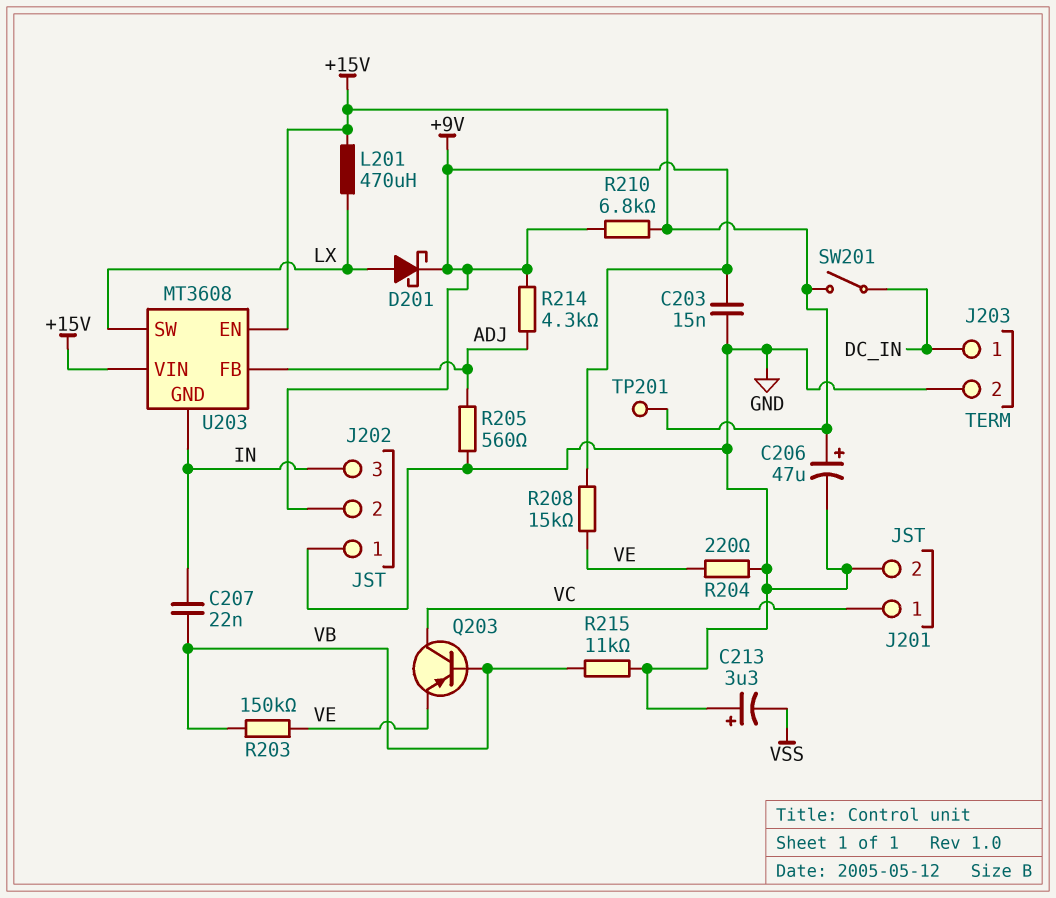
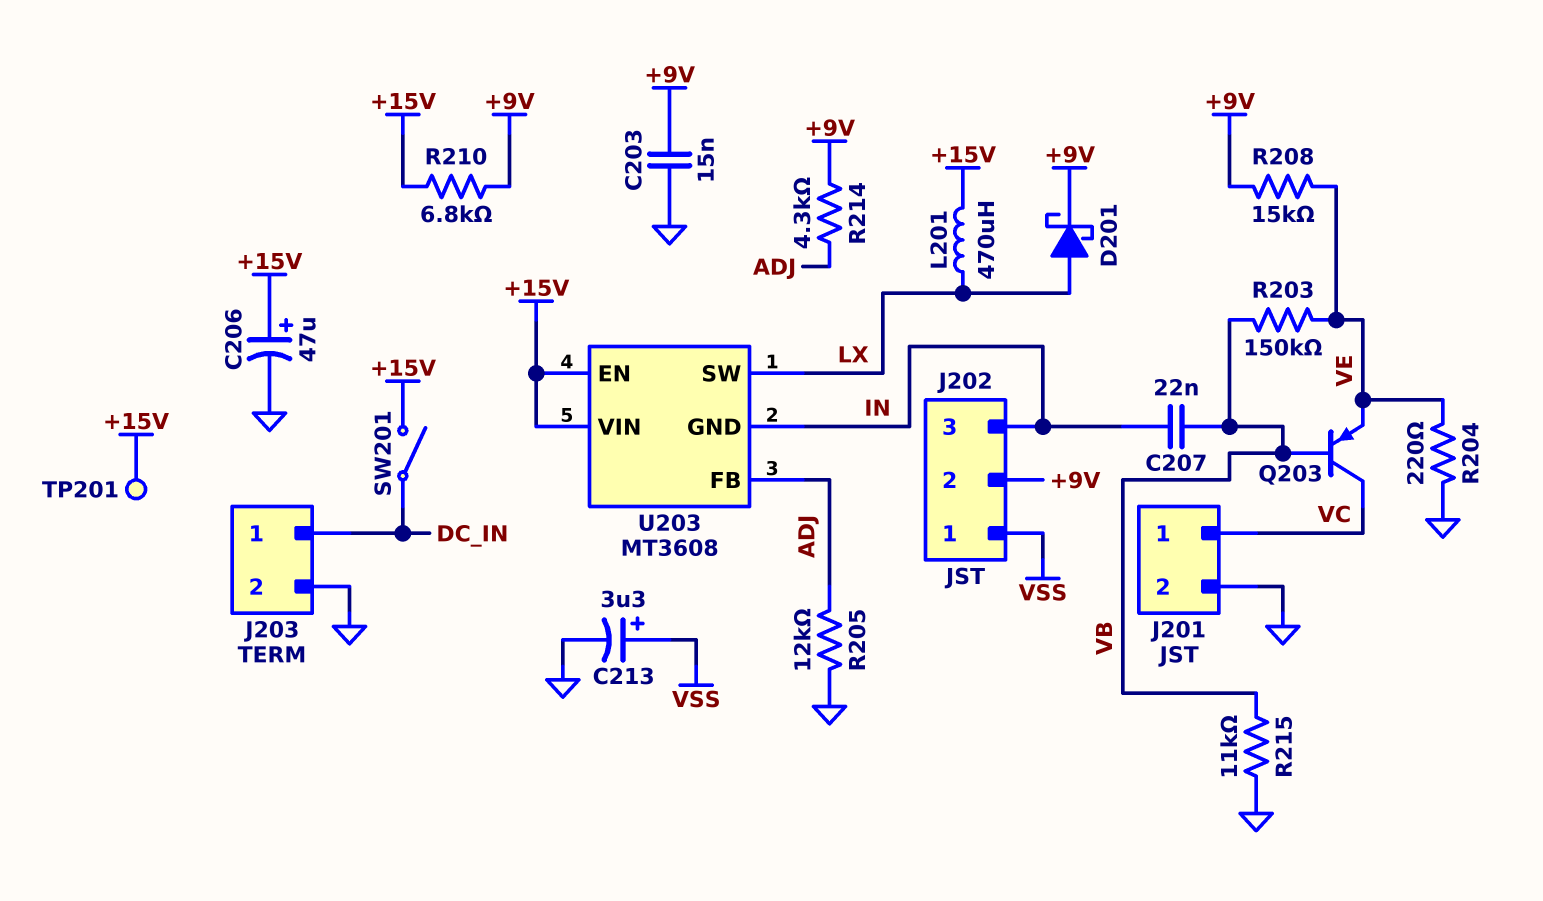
C213: 3.3uF (plus GND, minus VSS) -> 3.3uF (plus VSS, minus GND)
J202 pin 1: GND -> VSS
R205: 560 (ADJ, GND) -> 12k (ADJ, GND)

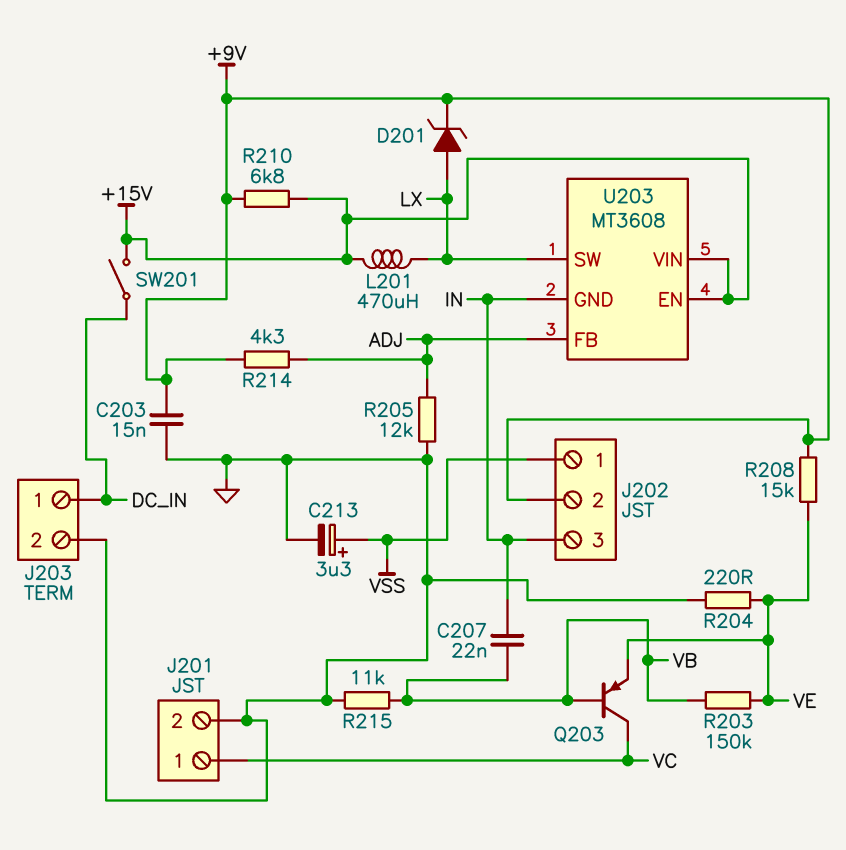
C206: 47uF (plus +15V, minus GND) -> none
D201: schottky (A LX, K +9V) -> zener (A LX, K +9V)
TP201: test point (+15V) -> none

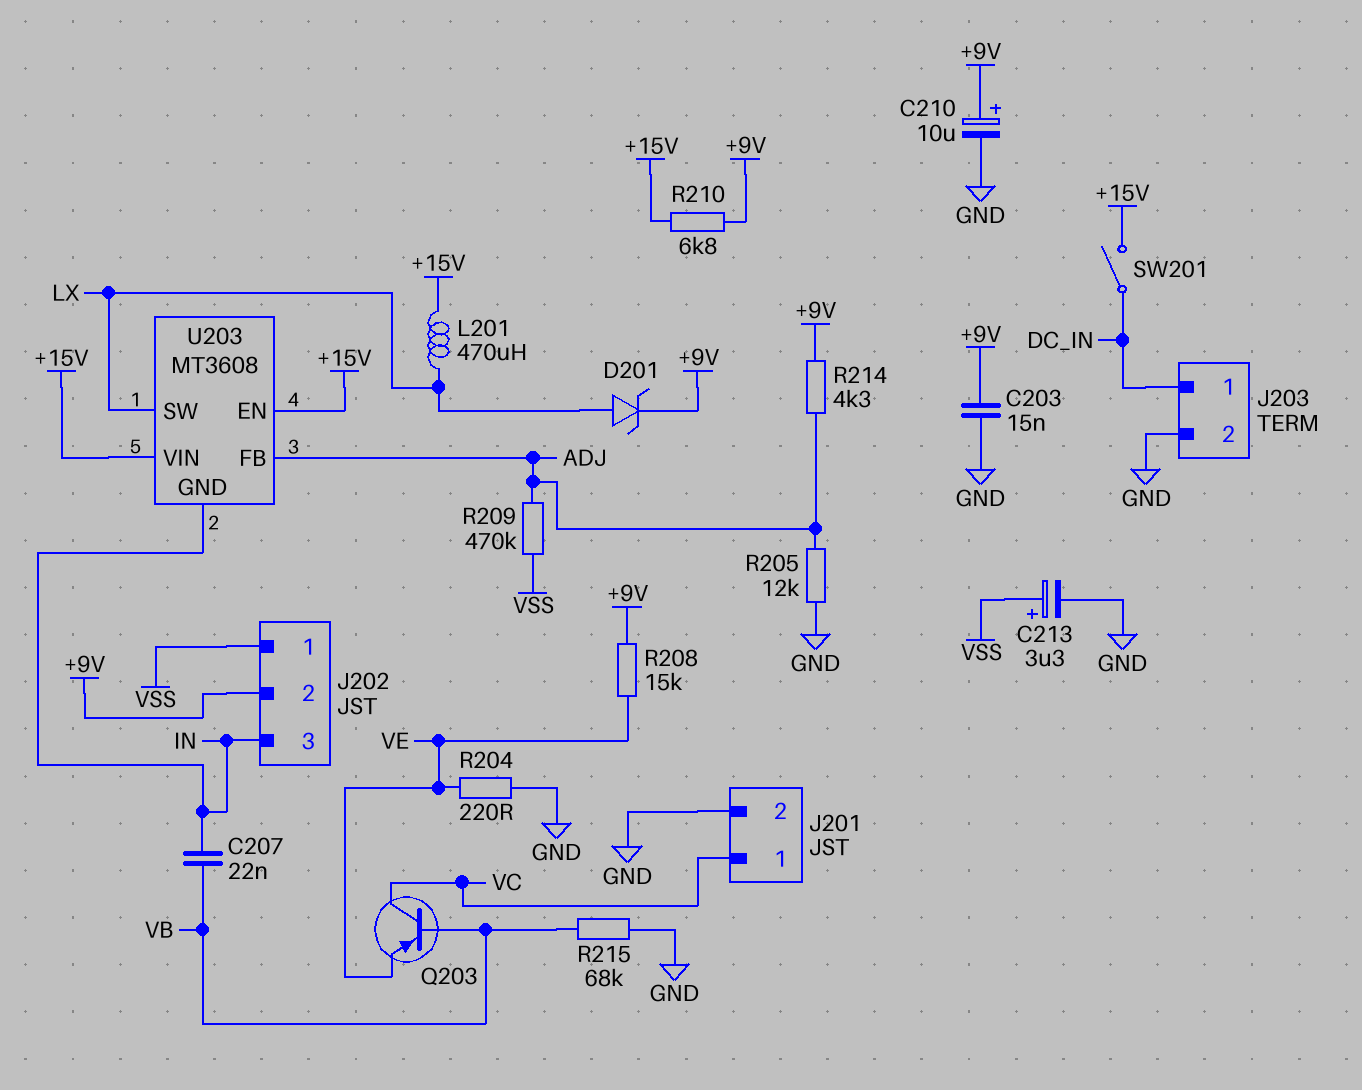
C210: none -> 10uF (plus +9V, minus GND)
R203: 150k (VB, VE) -> none
R209: none -> 470k (ADJ, VSS)
R215: 11k (GND, VB) -> 68k (GND, VB)

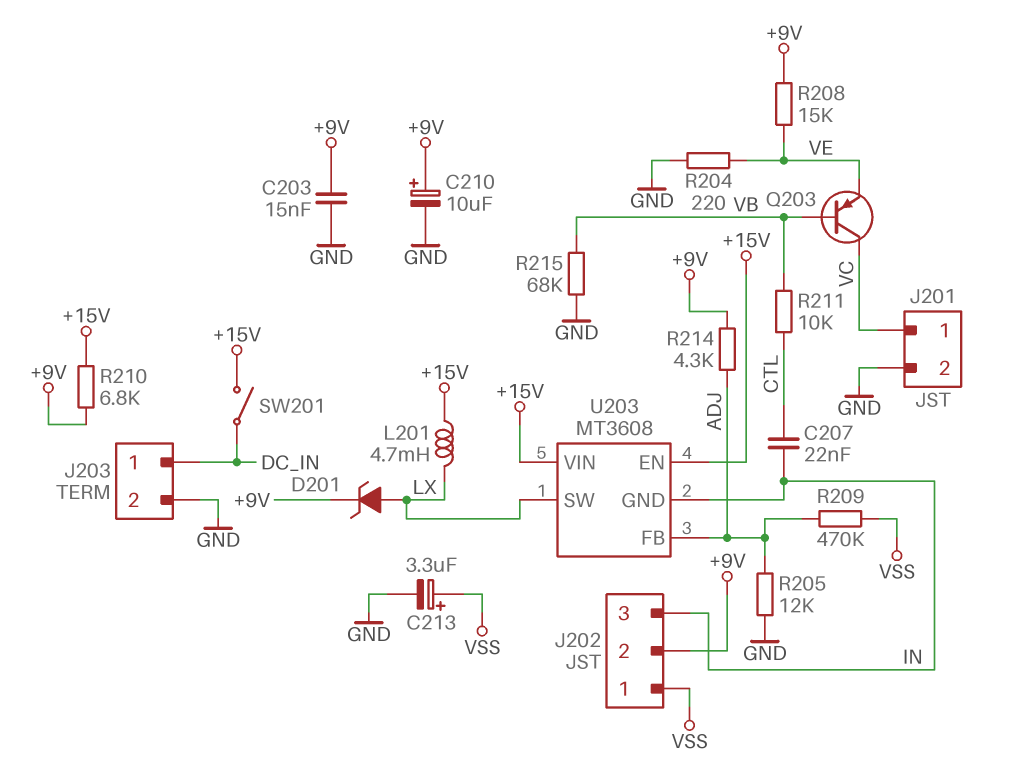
C207: 22nF (IN, VB) -> 22nF (CTL, IN)
L201: 470uH (+15V, LX) -> 4.7mH (+15V, LX)
R211: none -> 10k (CTL, VB)

